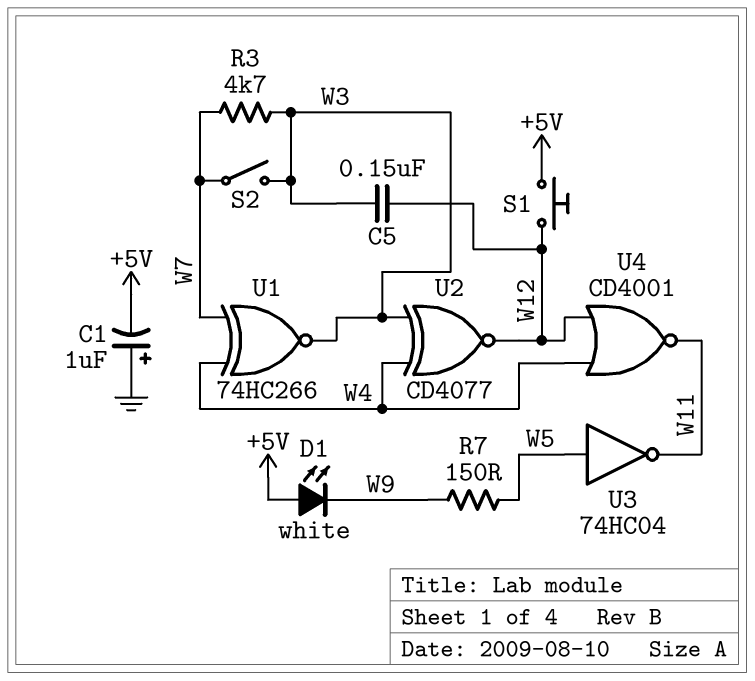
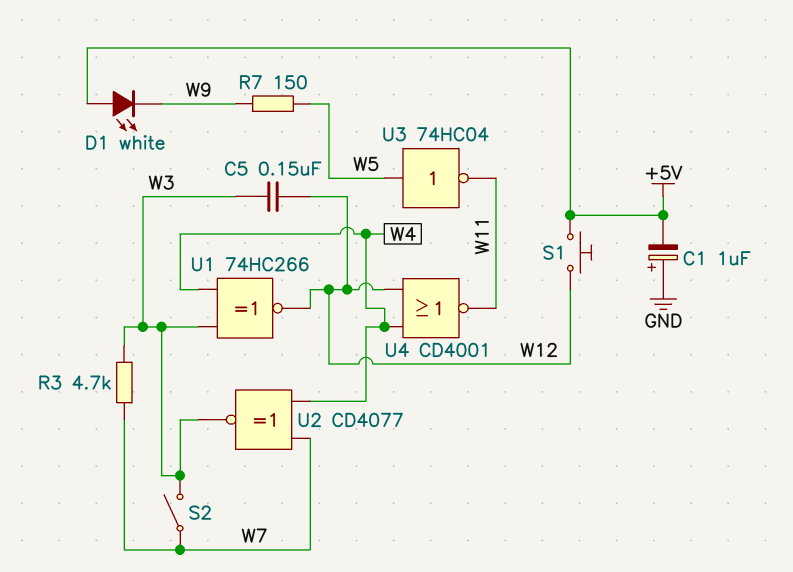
U1: XNOR 74HC266 (in W4, in W7, out W3) -> XNOR 74HC266 (in W3, in W4, out W12)
U2: XNOR CD4077 (in W3, in W4, out W12) -> XNOR CD4077 (in W4, in W7, out W3)

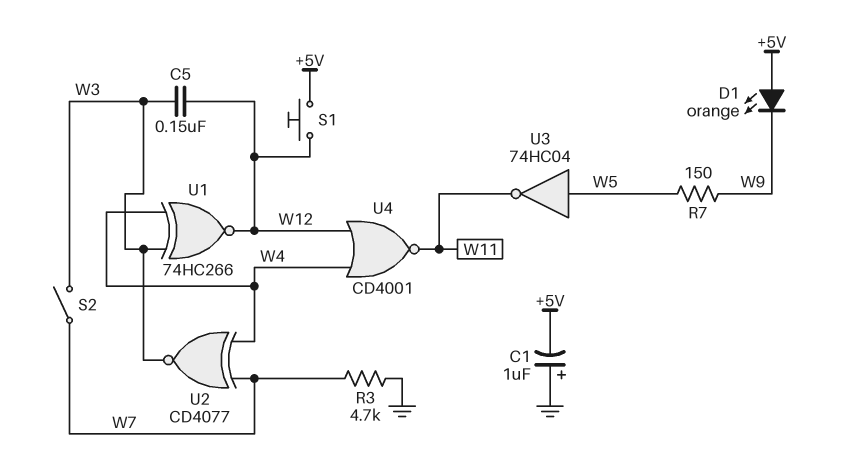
D1: LED white (A +5V, K W9) -> LED orange (A +5V, K W9)
R3: 4.7k (W3, W7) -> 4.7k (GND, W7)

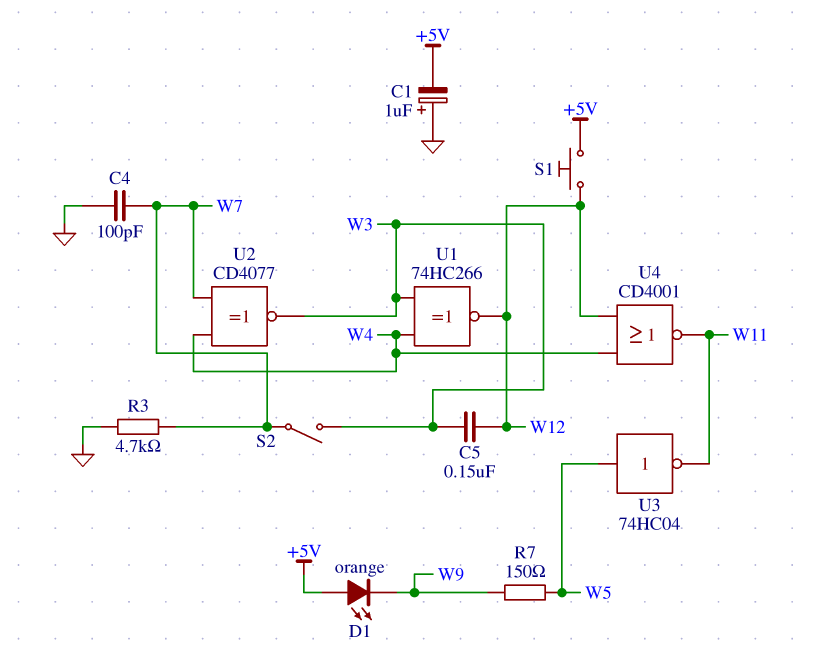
C4: none -> 100pF (GND, W7)

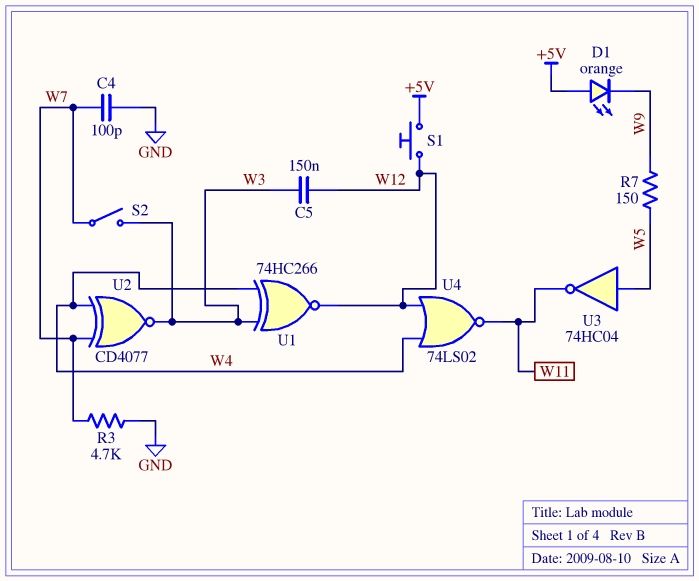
C1: 1uF (plus GND, minus +5V) -> none
U4: NOR CD4001 (in W4, in W12, out W11) -> NOR 74LS02 (in W4, in W12, out W11)

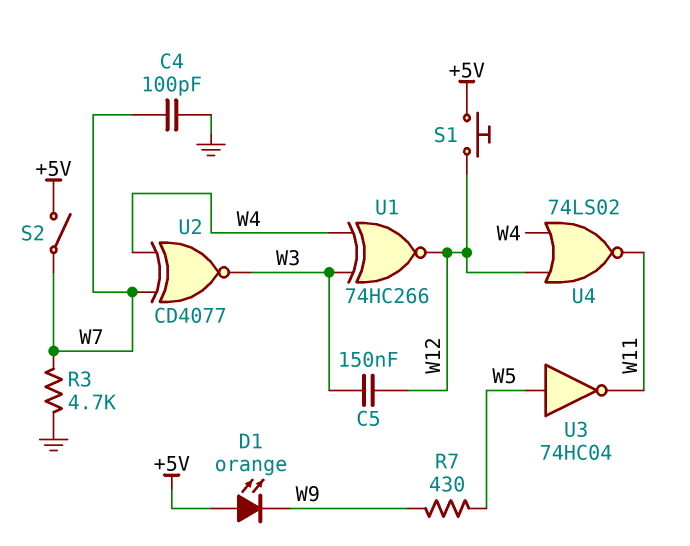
R7: 150 (W5, W9) -> 430 (W5, W9)
S2: switch (W3, W7) -> switch (+5V, W7)

